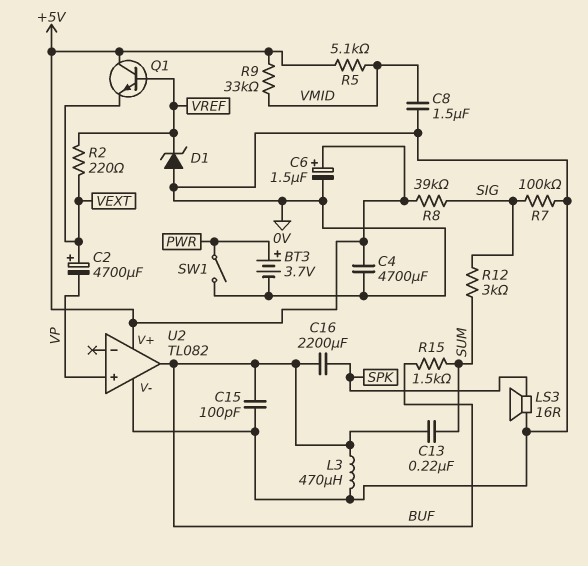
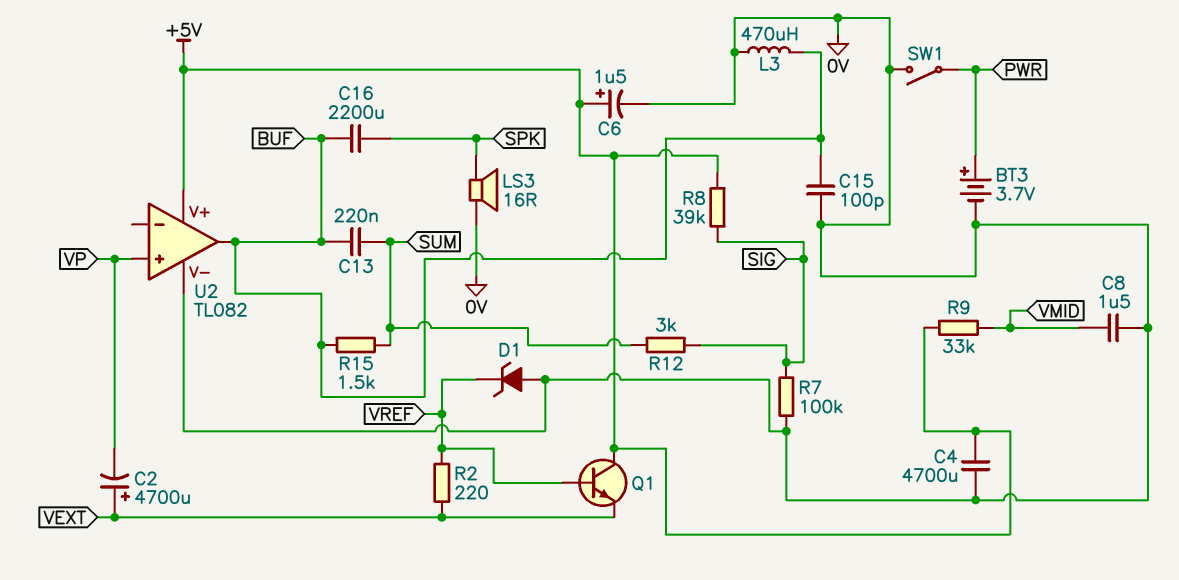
R5: 5.1k (+5V, VMID) -> none

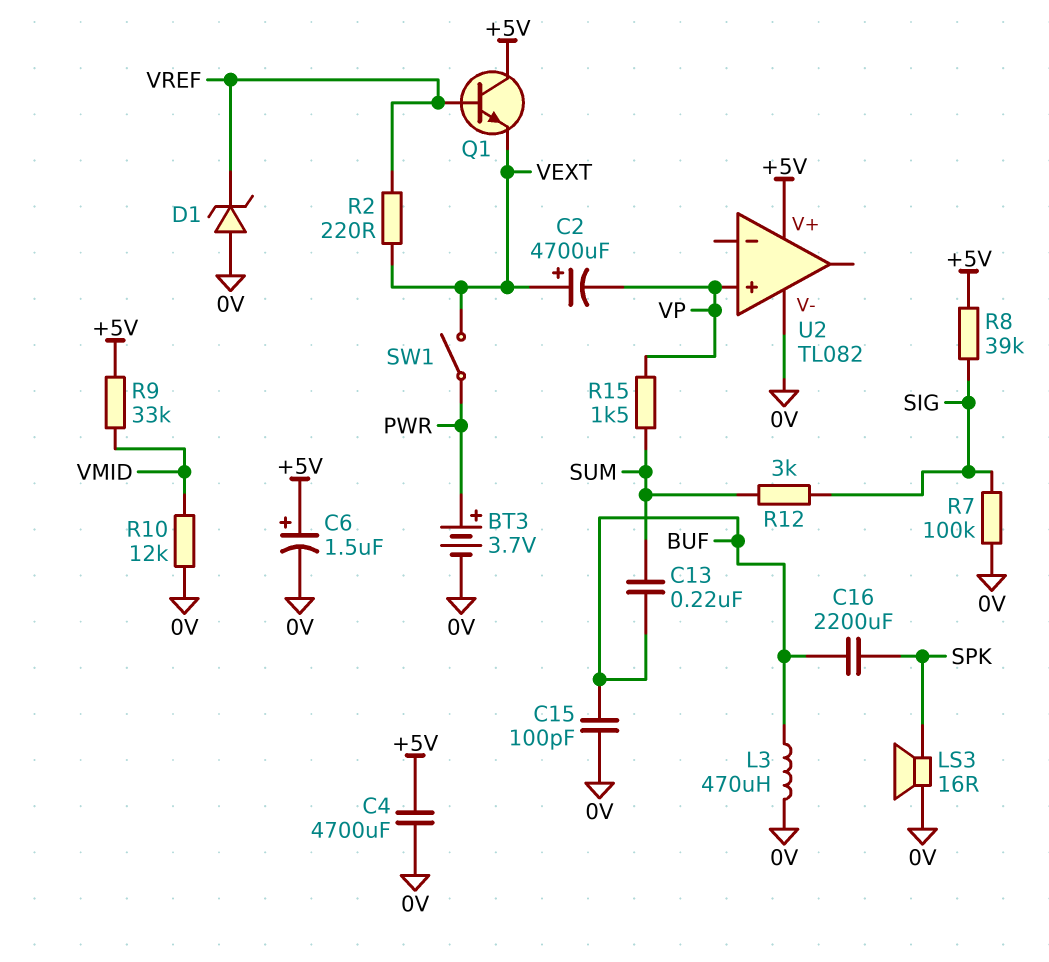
C8: 1.5uF (0V, VMID) -> none
R10: none -> 12k (0V, VMID)
R15: 1.5k (BUF, SUM) -> 1.5k (SUM, VP)
SW1: switch (0V, PWR) -> switch (PWR, VEXT)
U2 pin out: BUF -> none

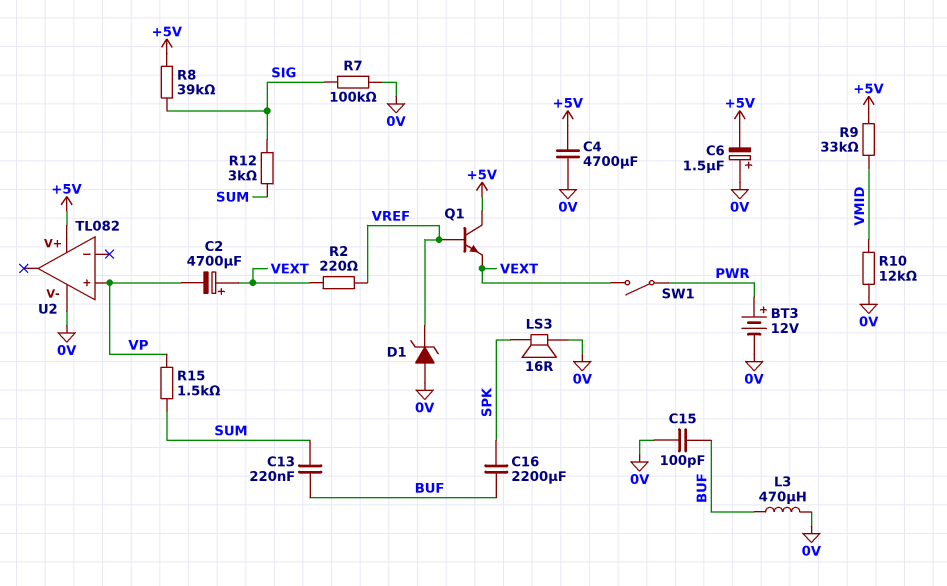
BT3: 3.7V (plus PWR, minus 0V) -> 12V (plus PWR, minus 0V)
C6: 1.5uF (plus +5V, minus 0V) -> 1.5uF (plus 0V, minus +5V)

